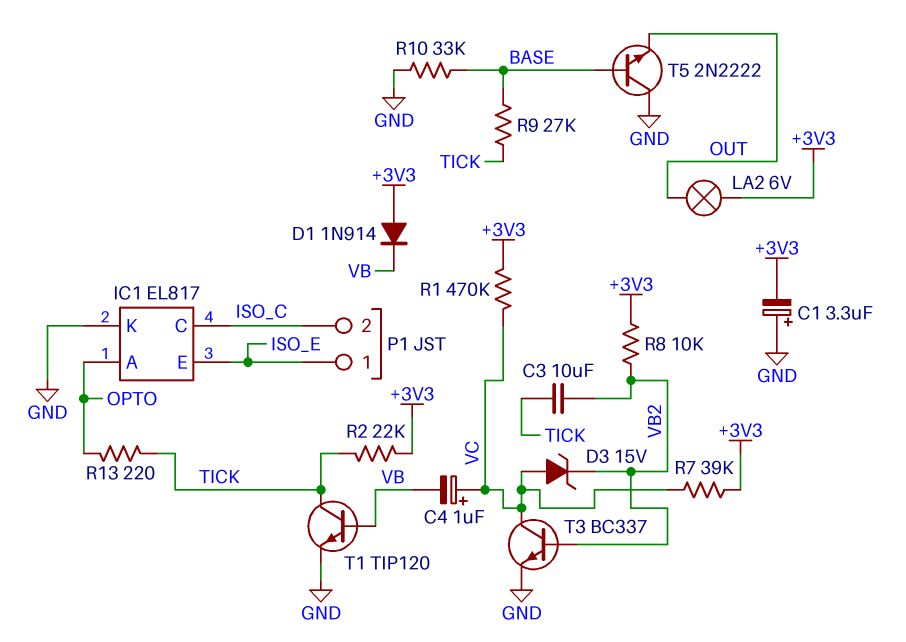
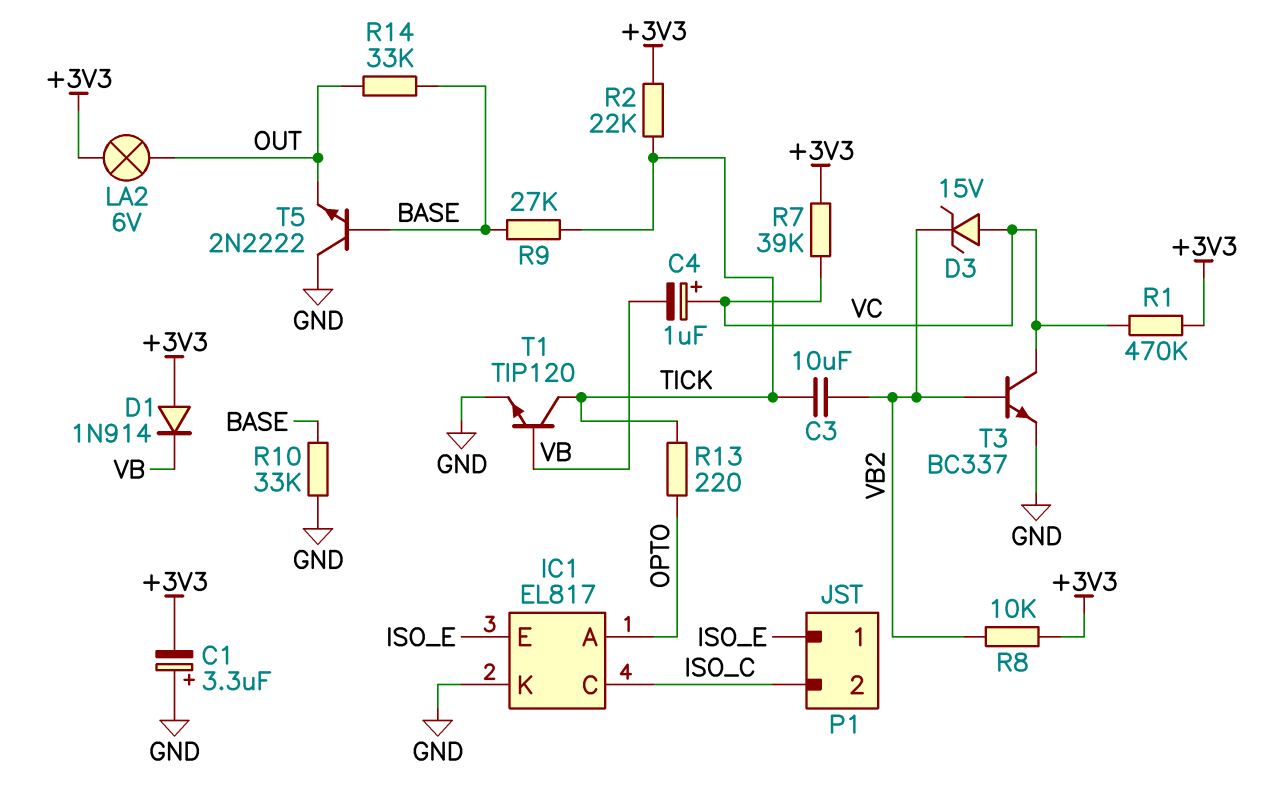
R14: none -> 33k (BASE, OUT)

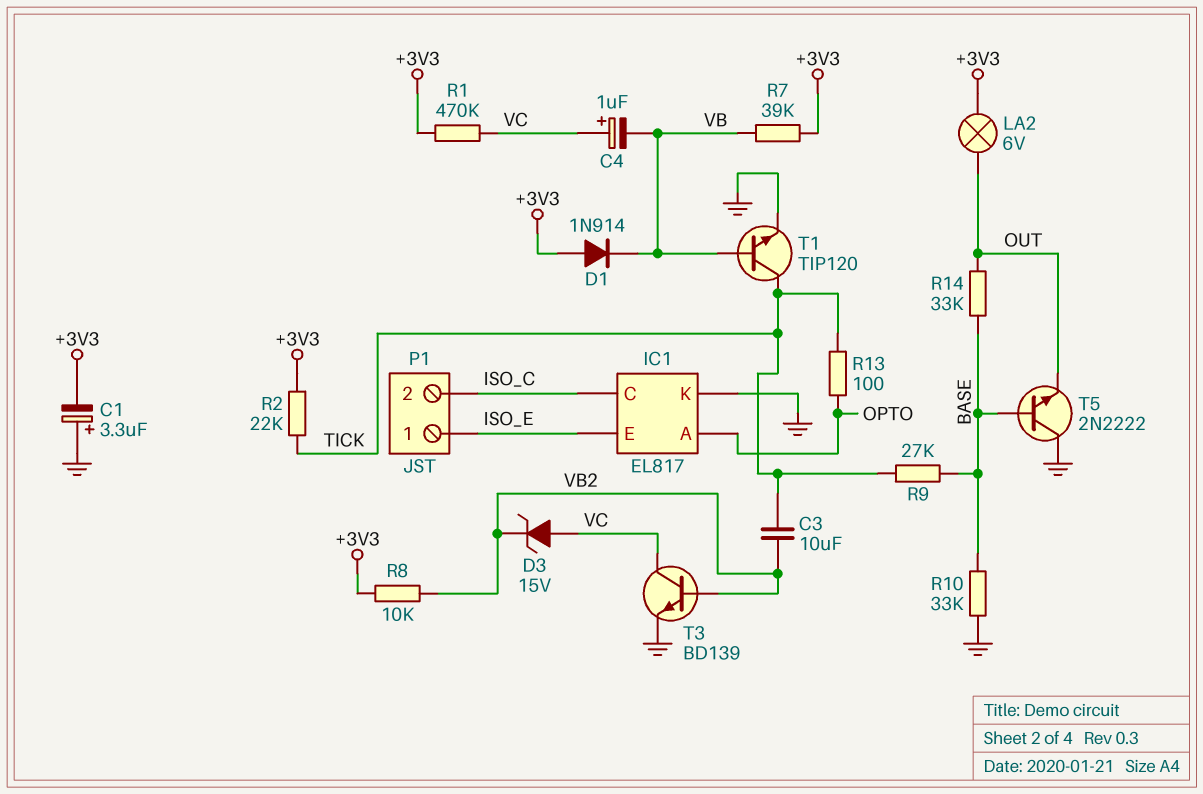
R7: 39k (+3V3, VC) -> 39k (+3V3, VB)
R13: 220 (OPTO, TICK) -> 100 (OPTO, TICK)
T3: NPN BC337 (B VB2, C VC, E GND) -> NPN BD139 (B VB2, C VC, E GND)

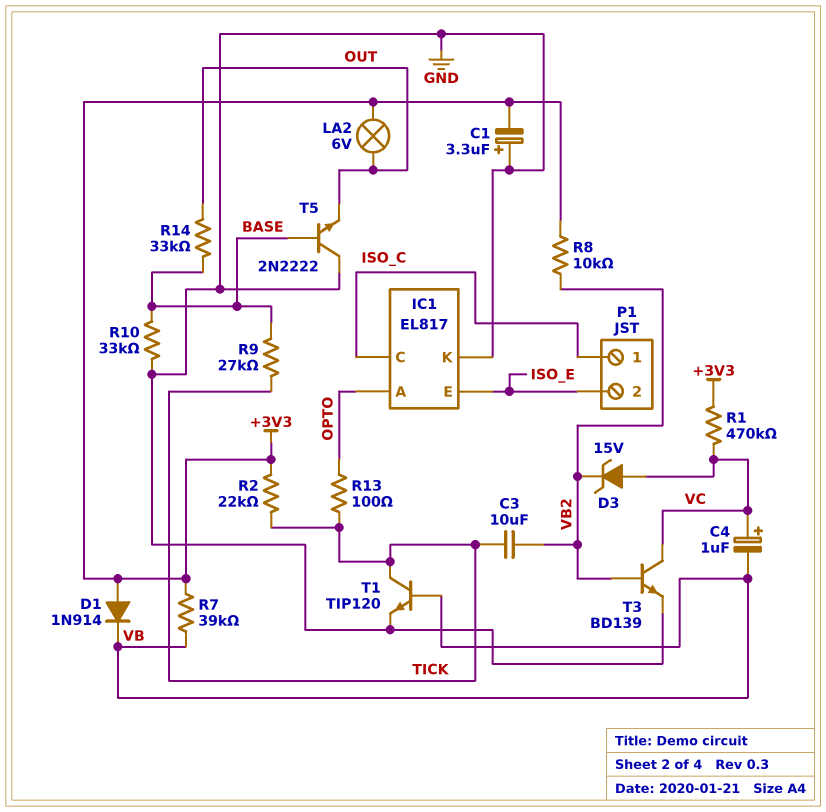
P1 pin 1: ISO_E -> ISO_C
P1 pin 2: ISO_C -> ISO_E

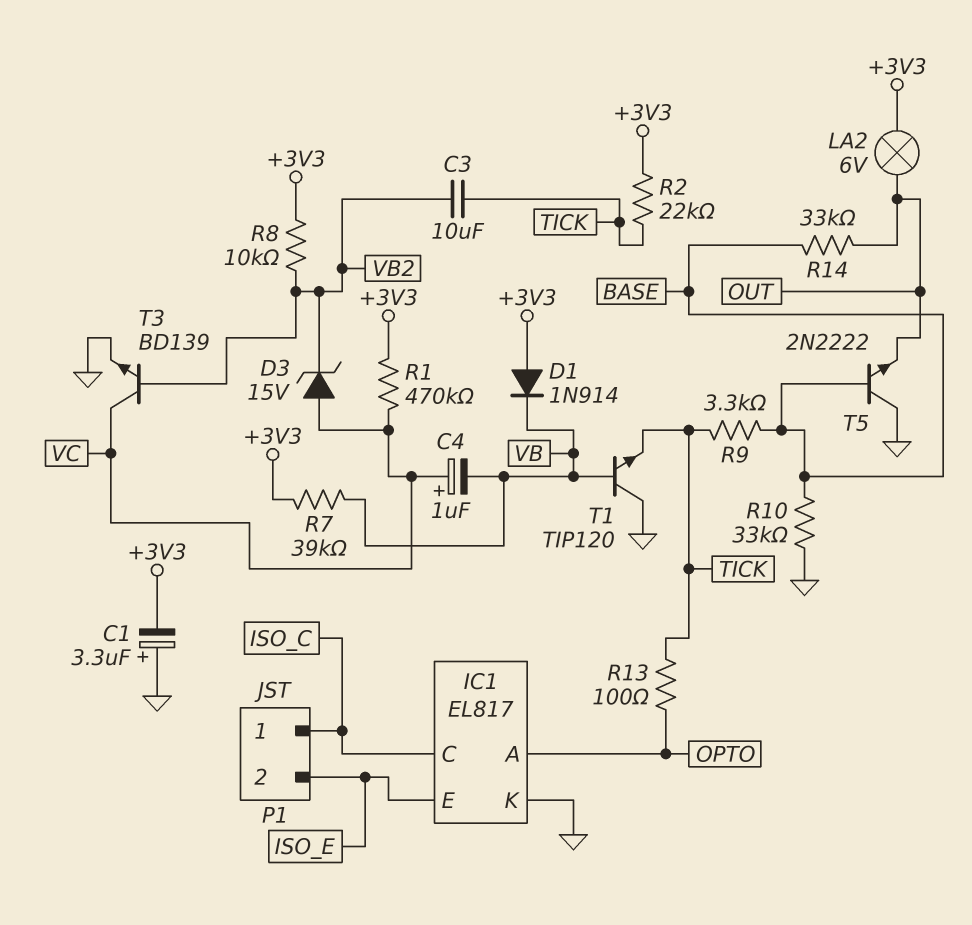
R9: 27k (BASE, TICK) -> 3.3k (BASE, TICK)
T1: NPN TIP120 (B VB, C TICK, E GND) -> NPN TIP120 (B VB, C GND, E TICK)

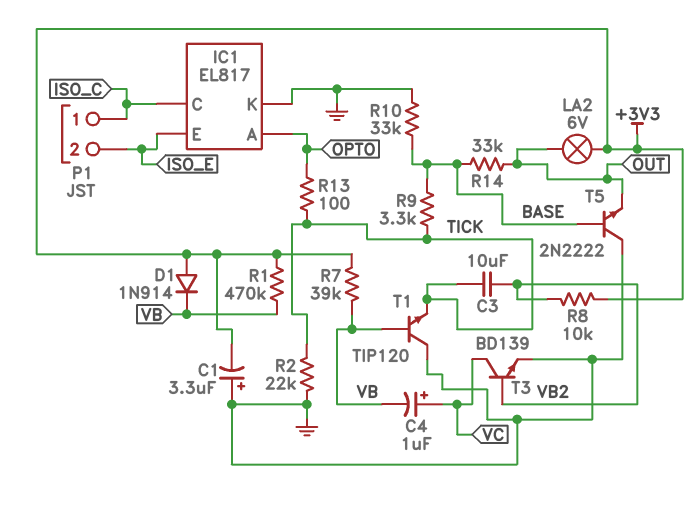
D3: zener 15V (A VC, K VB2) -> none
R1: 470k (+3V3, VC) -> 470k (+3V3, VB)
R2: 22k (+3V3, TICK) -> 22k (GND, TICK)

